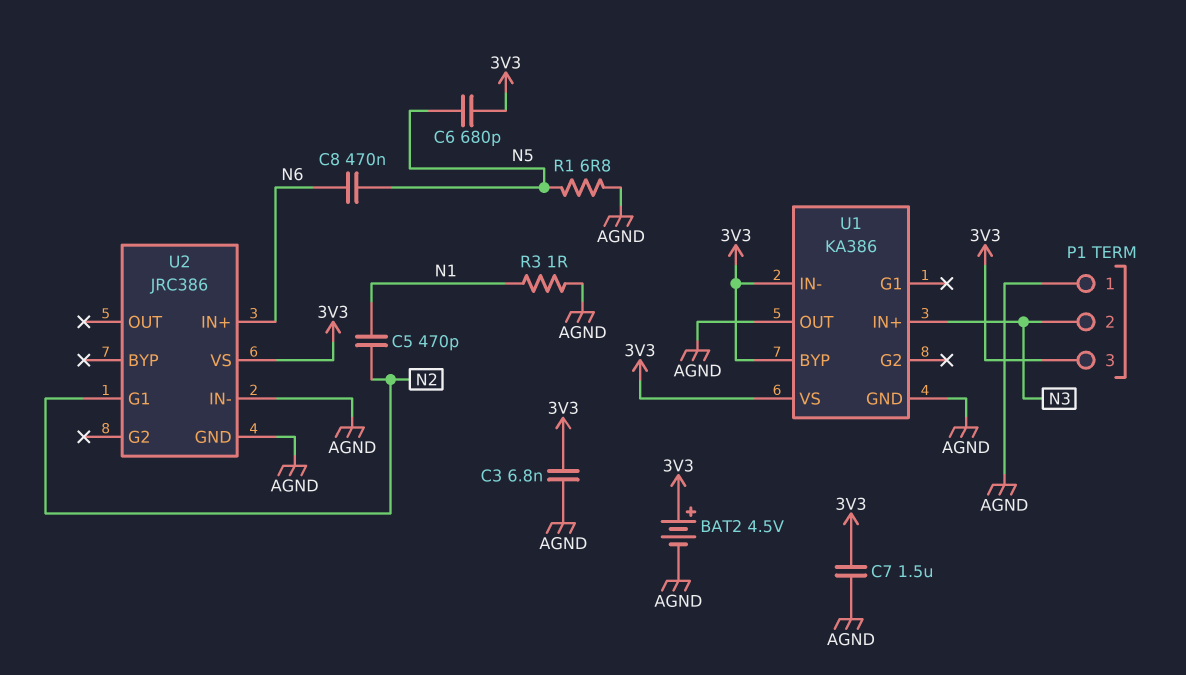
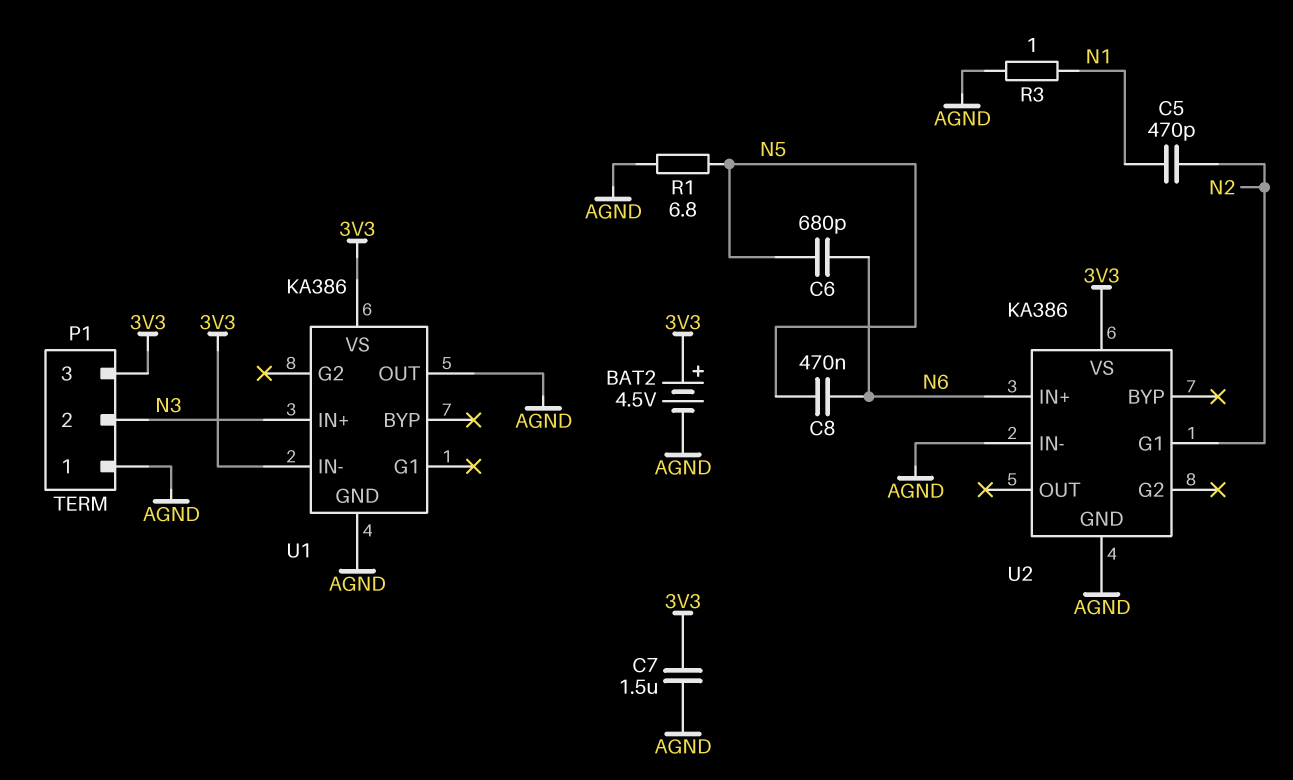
C3: 6.8nF (3V3, AGND) -> none
C6: 680pF (3V3, N5) -> 680pF (N5, N6)
U1 pin BYP: 3V3 -> none
U2: JRC386 -> KA386

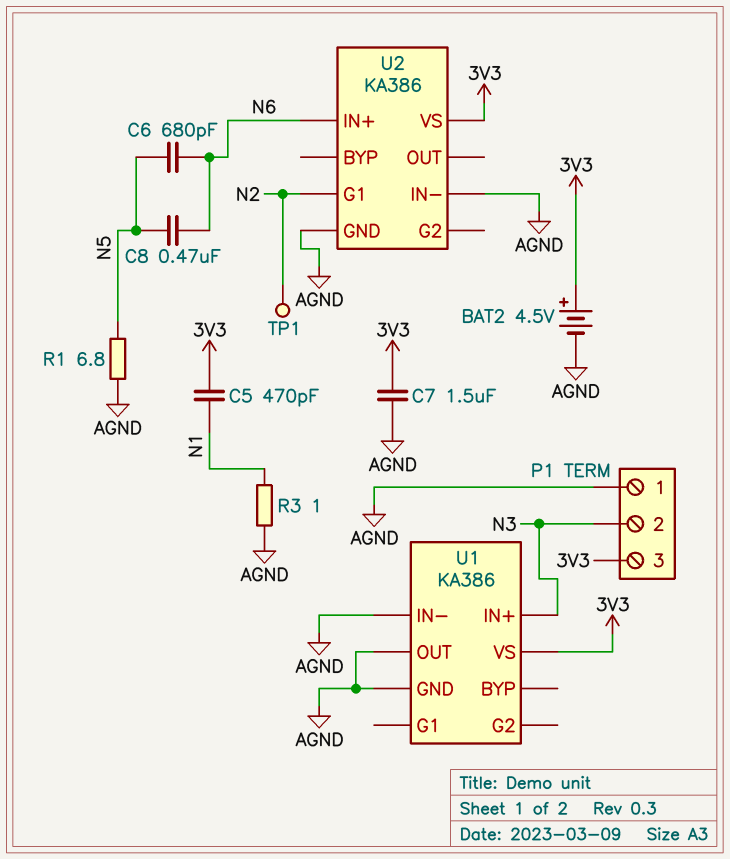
C5: 470pF (N1, N2) -> 470pF (3V3, N1)
TP1: none -> test point (N2)
U1 pin IN-: 3V3 -> AGND

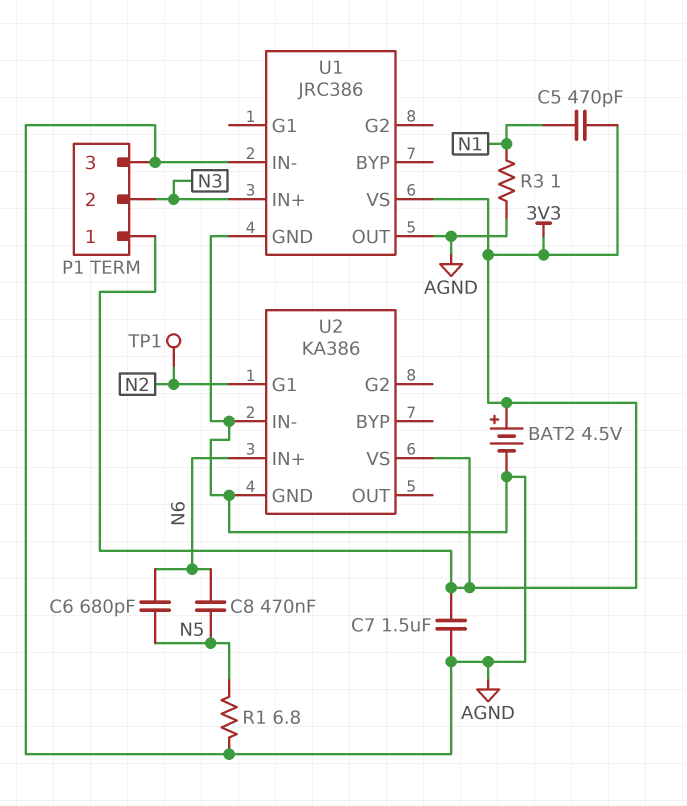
P1 pin 1: AGND -> 3V3
P1 pin 3: 3V3 -> AGND
U1: KA386 -> JRC386

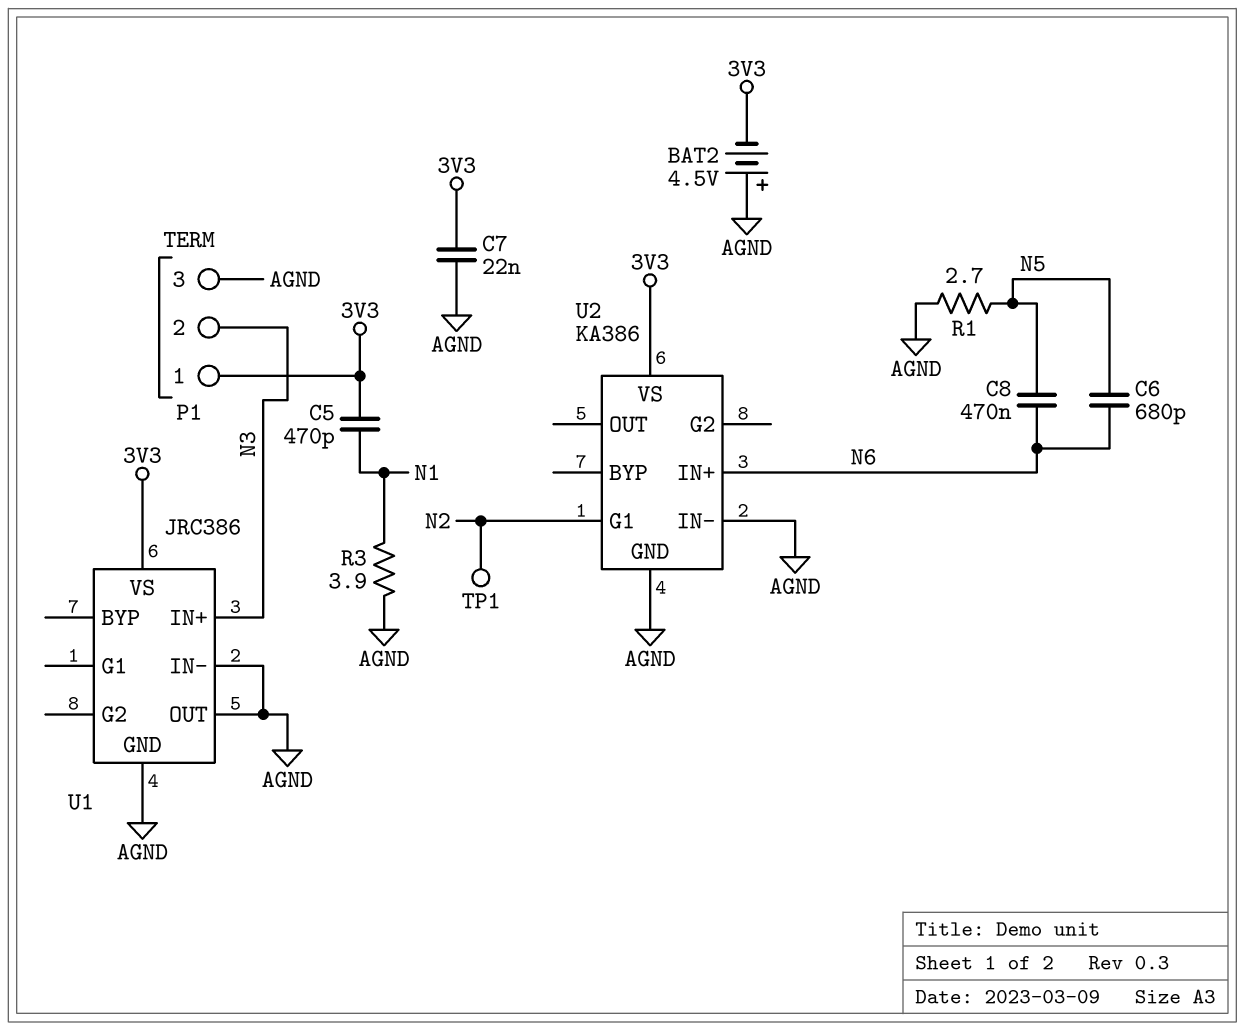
BAT2: 4.5V (plus 3V3, minus AGND) -> 4.5V (plus AGND, minus 3V3)
C7: 1.5uF (3V3, AGND) -> 22nF (3V3, AGND)
R1: 6.8 (AGND, N5) -> 2.7 (AGND, N5)
R3: 1 (AGND, N1) -> 3.9 (AGND, N1)

